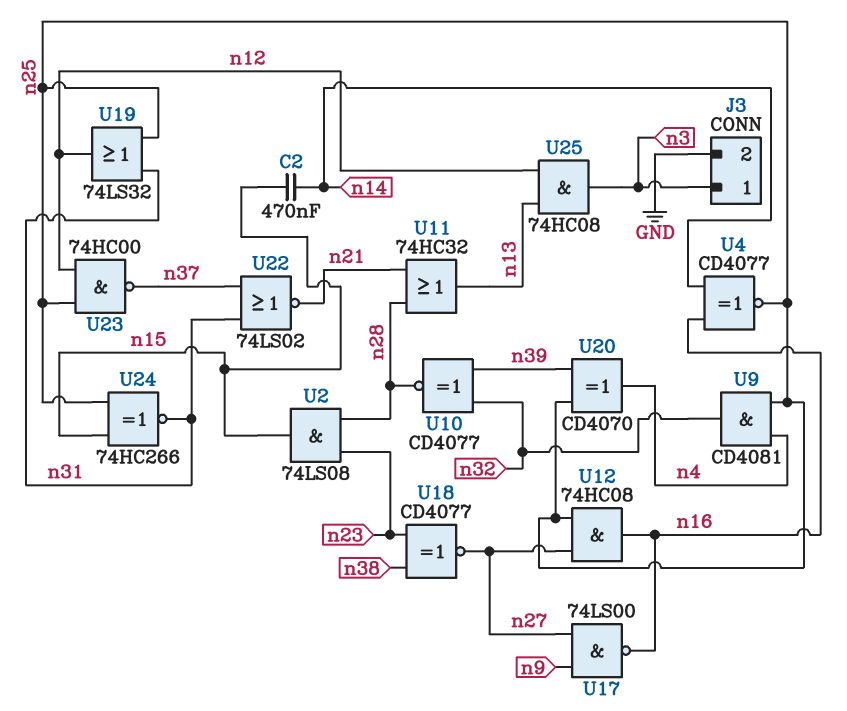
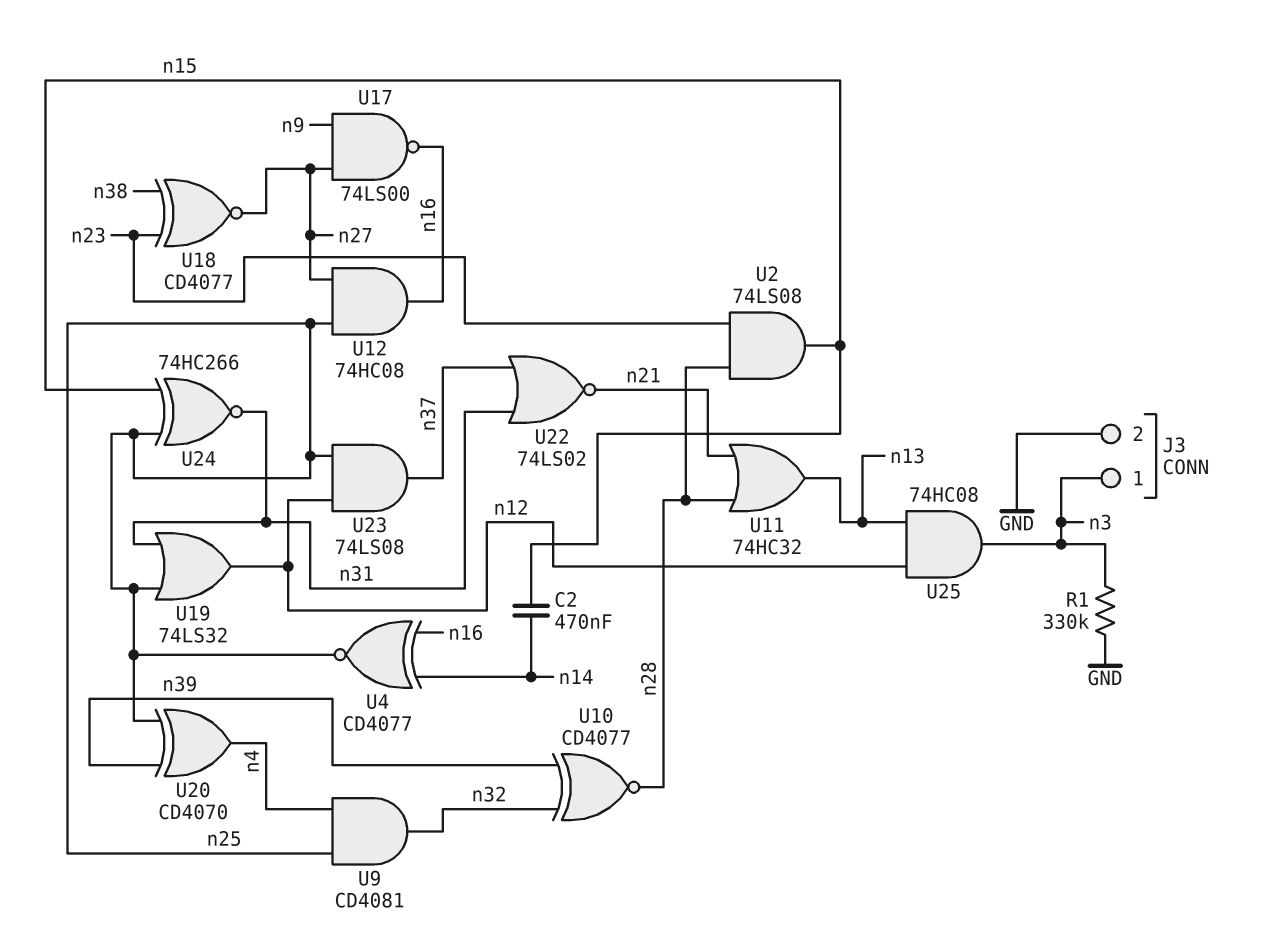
R1: none -> 330k (GND, n3)
U23: NAND 74HC00 (in n12, in n25, out n37) -> AND 74LS08 (in n12, in n25, out n37)

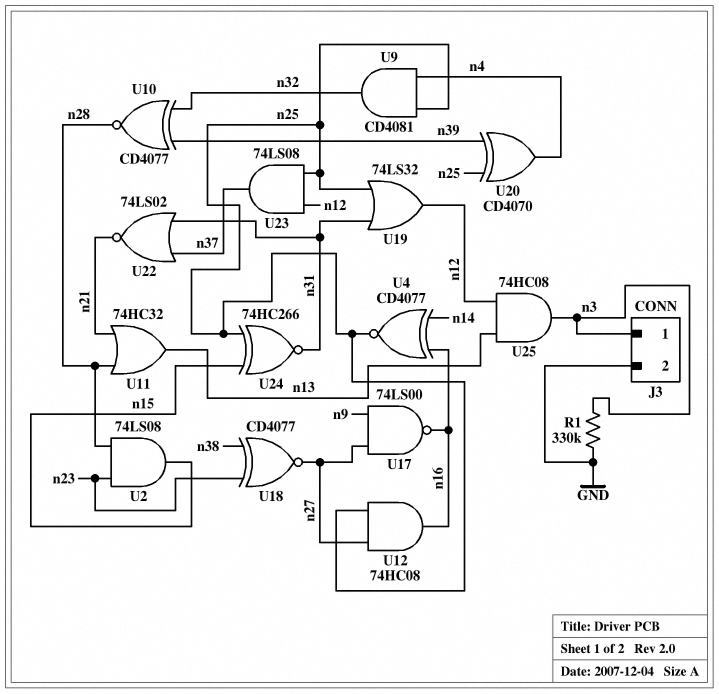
C2: 470nF (n14, n15) -> none

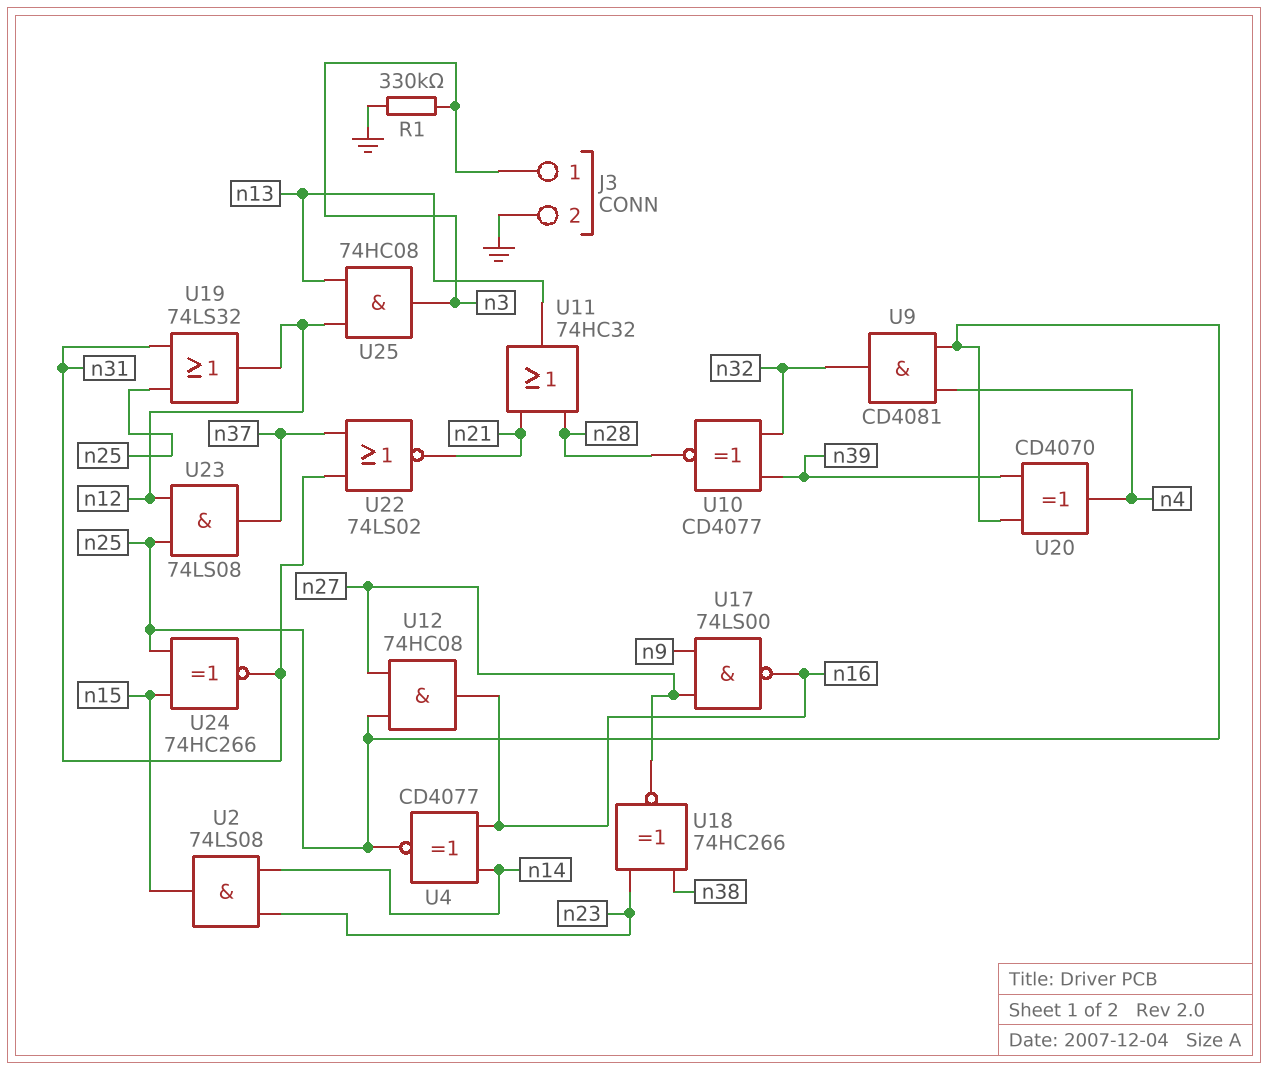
U2: AND 74LS08 (in n23, in n28, out n15) -> AND 74LS08 (in n14, in n23, out n15)
U18: XNOR CD4077 (in n23, in n38, out n27) -> XNOR 74HC266 (in n23, in n38, out n27)

